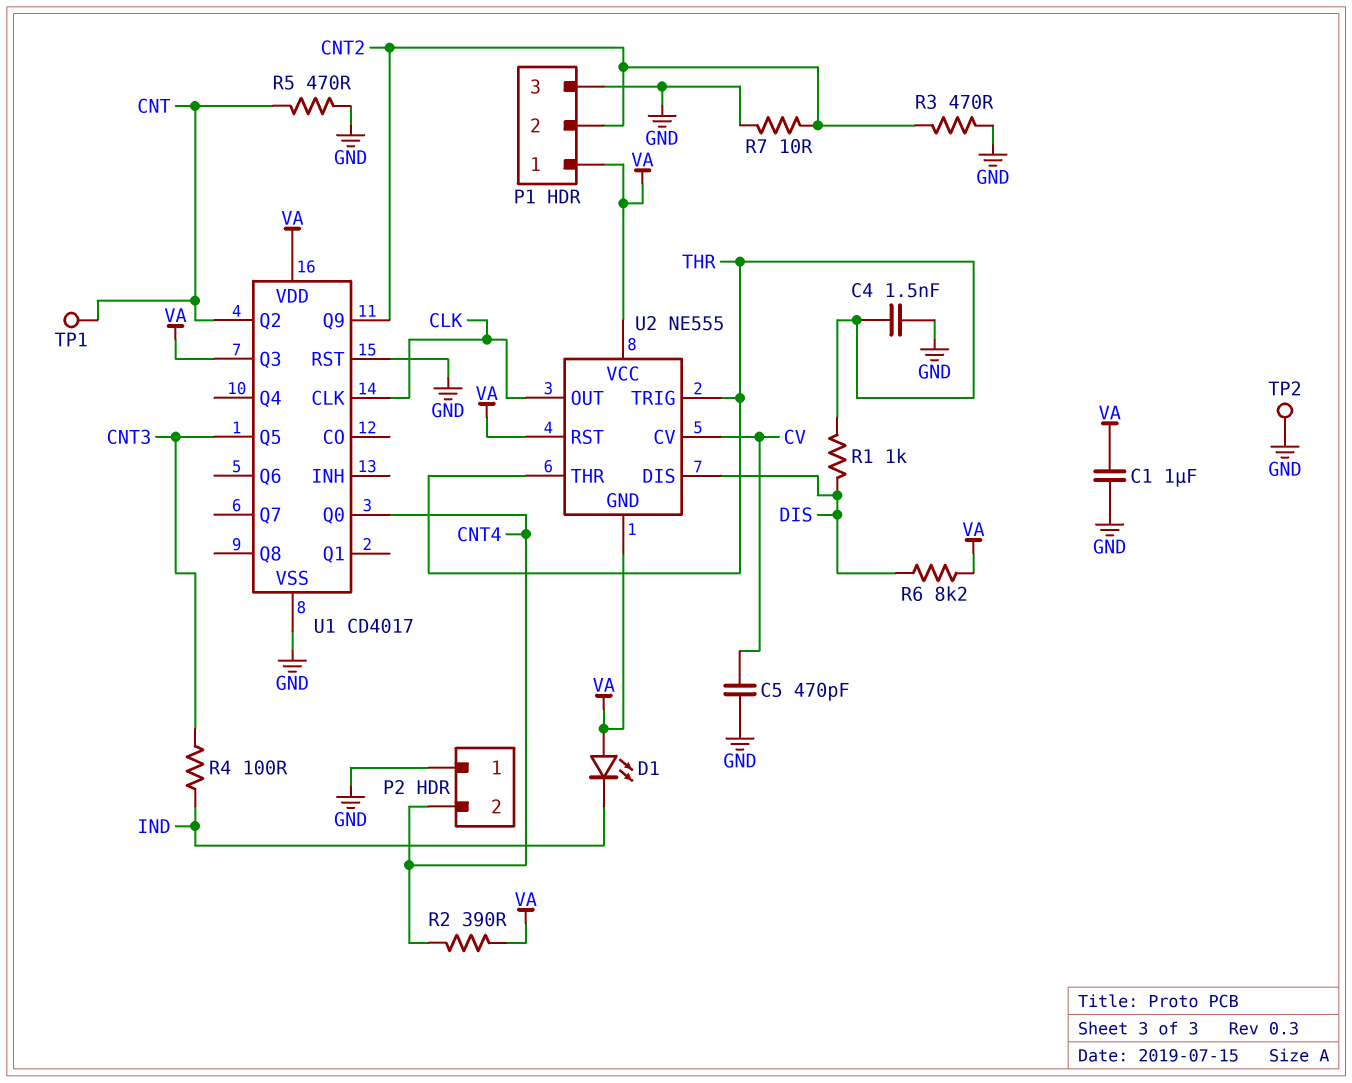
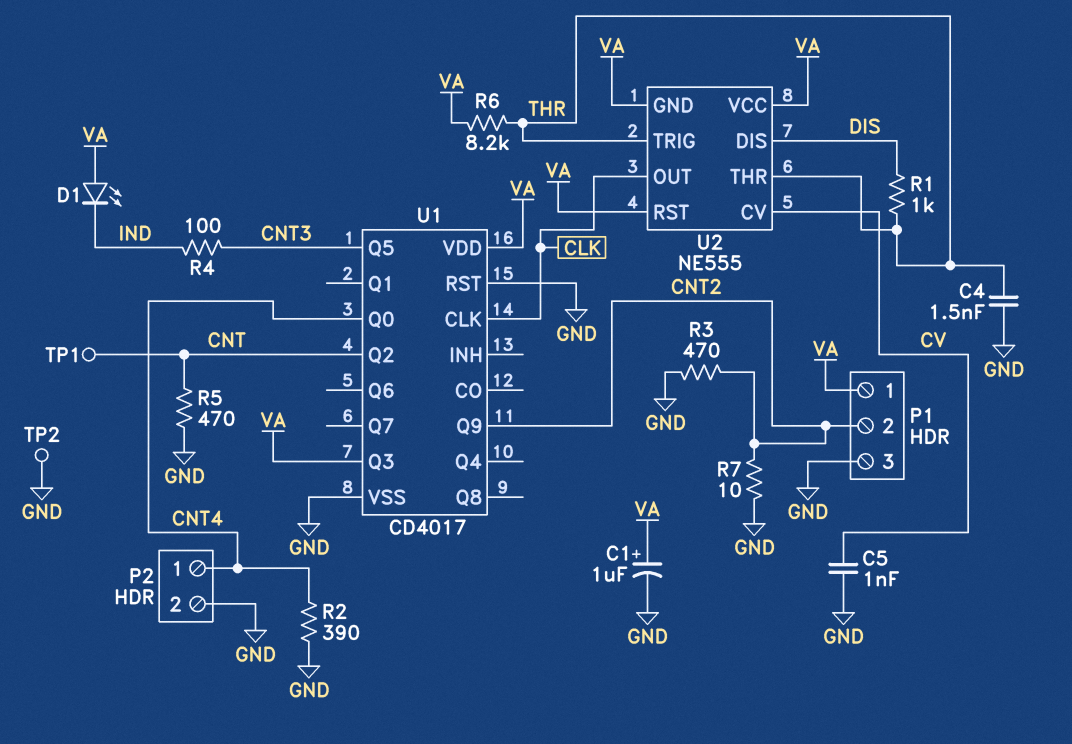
C1: 1uF (GND, VA) -> 1uF (plus VA, minus GND)
C5: 470pF (CV, GND) -> 1nF (CV, GND)
P2 pin 1: GND -> CNT4
P2 pin 2: CNT4 -> GND
R2: 390 (CNT4, VA) -> 390 (CNT4, GND)
R6: 8.2k (DIS, VA) -> 8.2k (THR, VA)

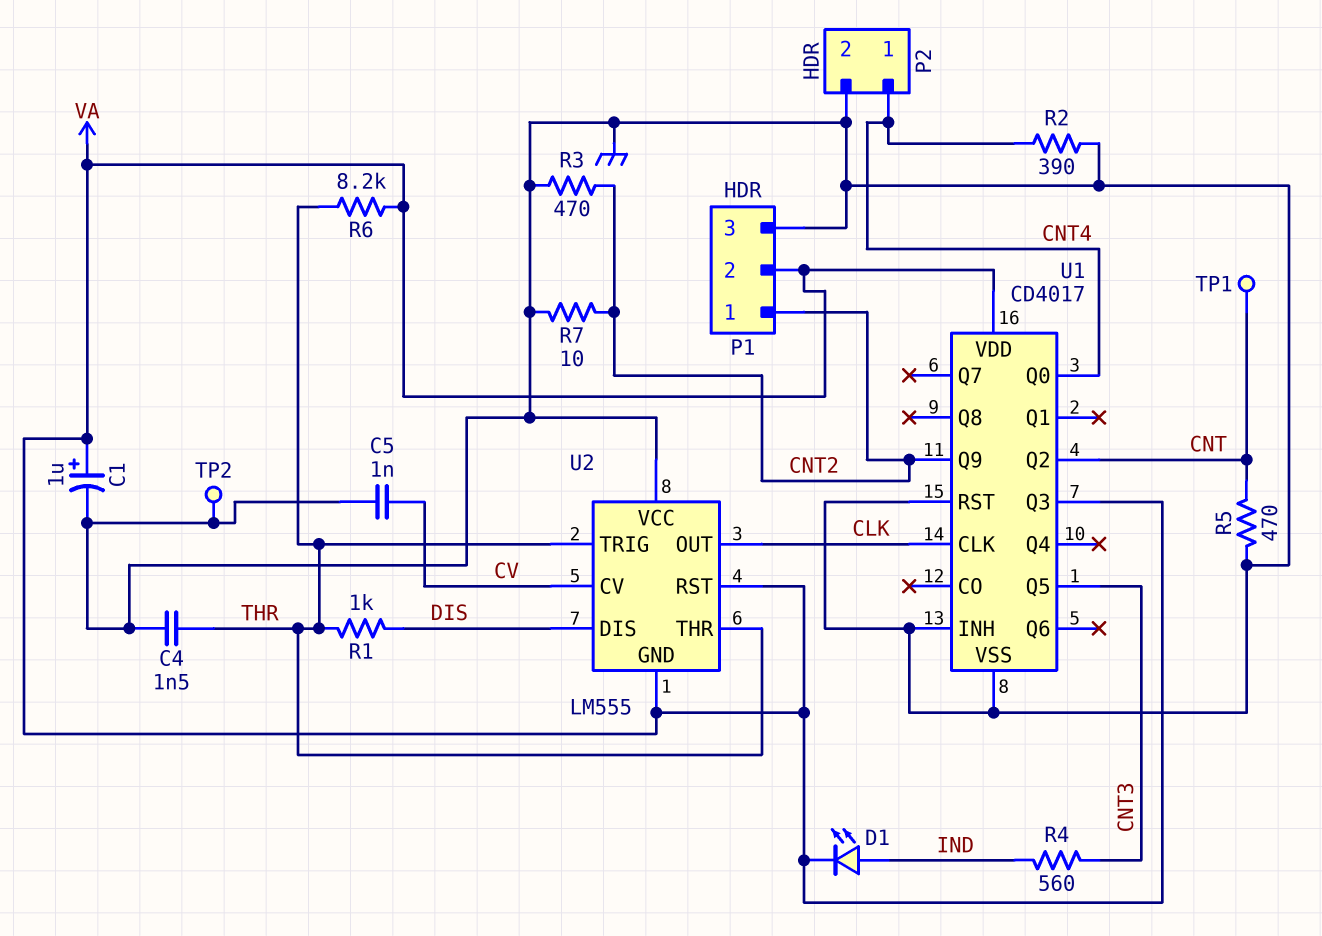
D1: LED (A VA, K IND) -> LED (A IND, K VA)
P1 pin 1: VA -> CNT2
P1 pin 2: CNT2 -> VA
R4: 100 (CNT3, IND) -> 560 (CNT3, IND)
U1 pin INH: none -> GND
U2: NE555 -> LM555
U2 pin VCC: VA -> GND

